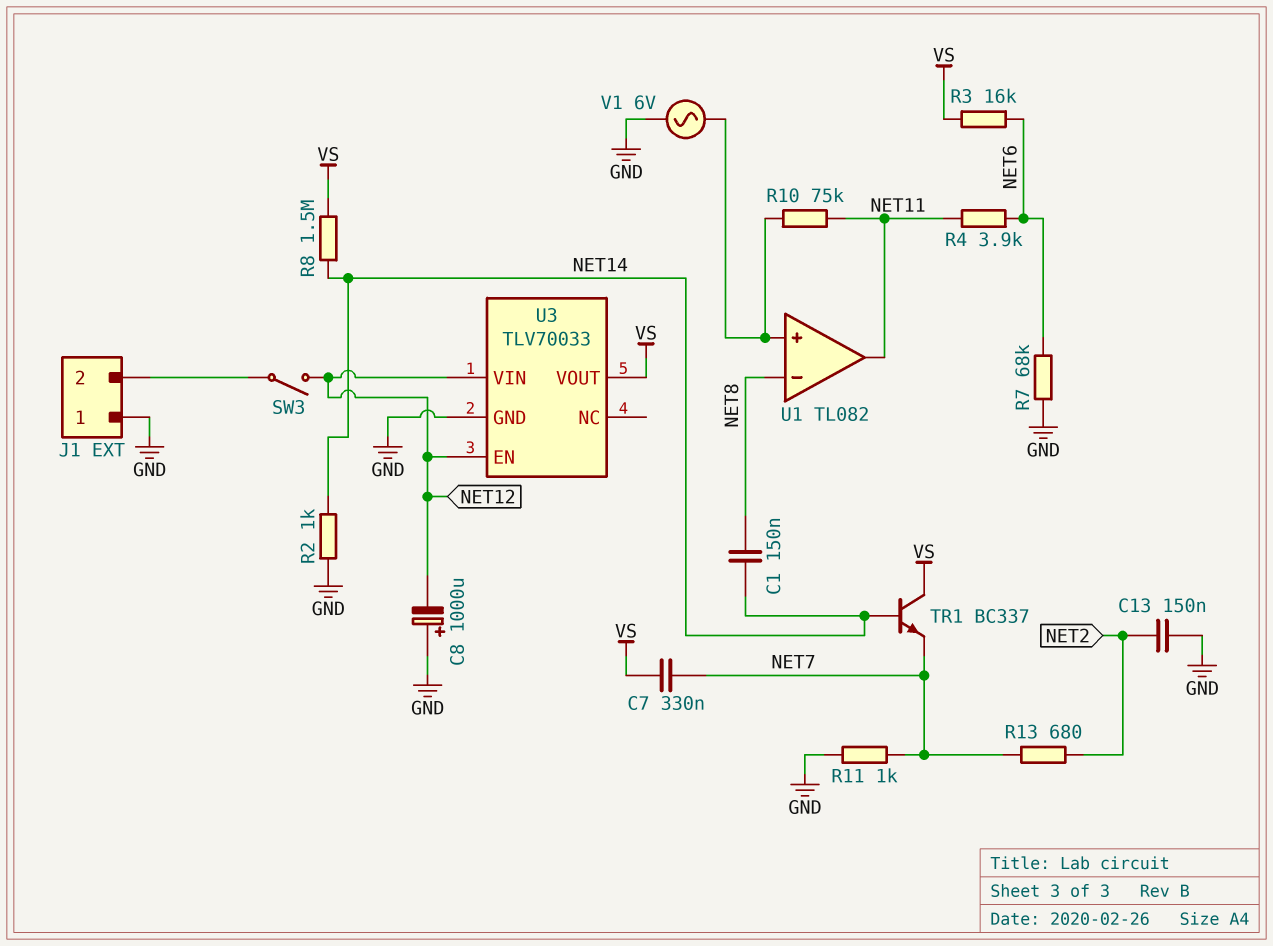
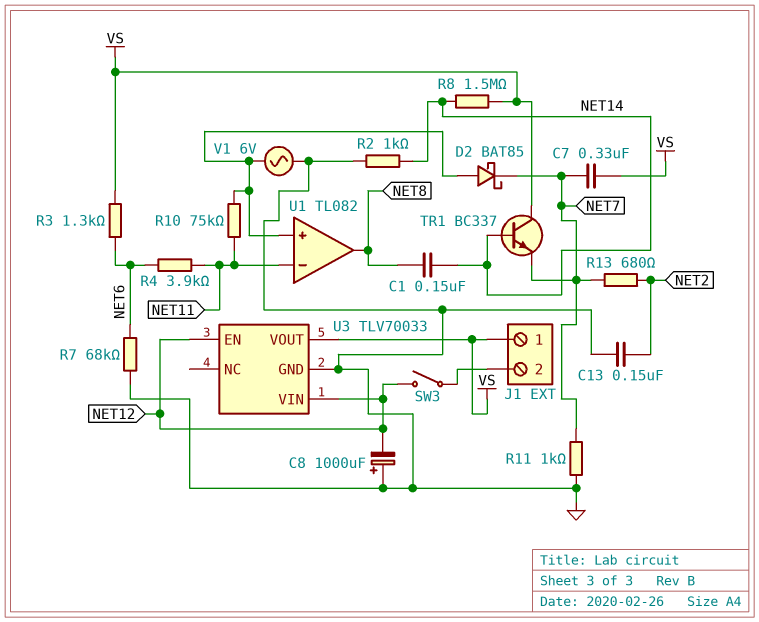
D2: none -> schottky BAT85 (A U1/in+, K NET7)
J1 pin 1: GND -> VS
R3: 16k (NET6, VS) -> 1.3k (NET6, VS)
U1 pin in-: NET8 -> NET11
U1 pin out: NET11 -> NET8

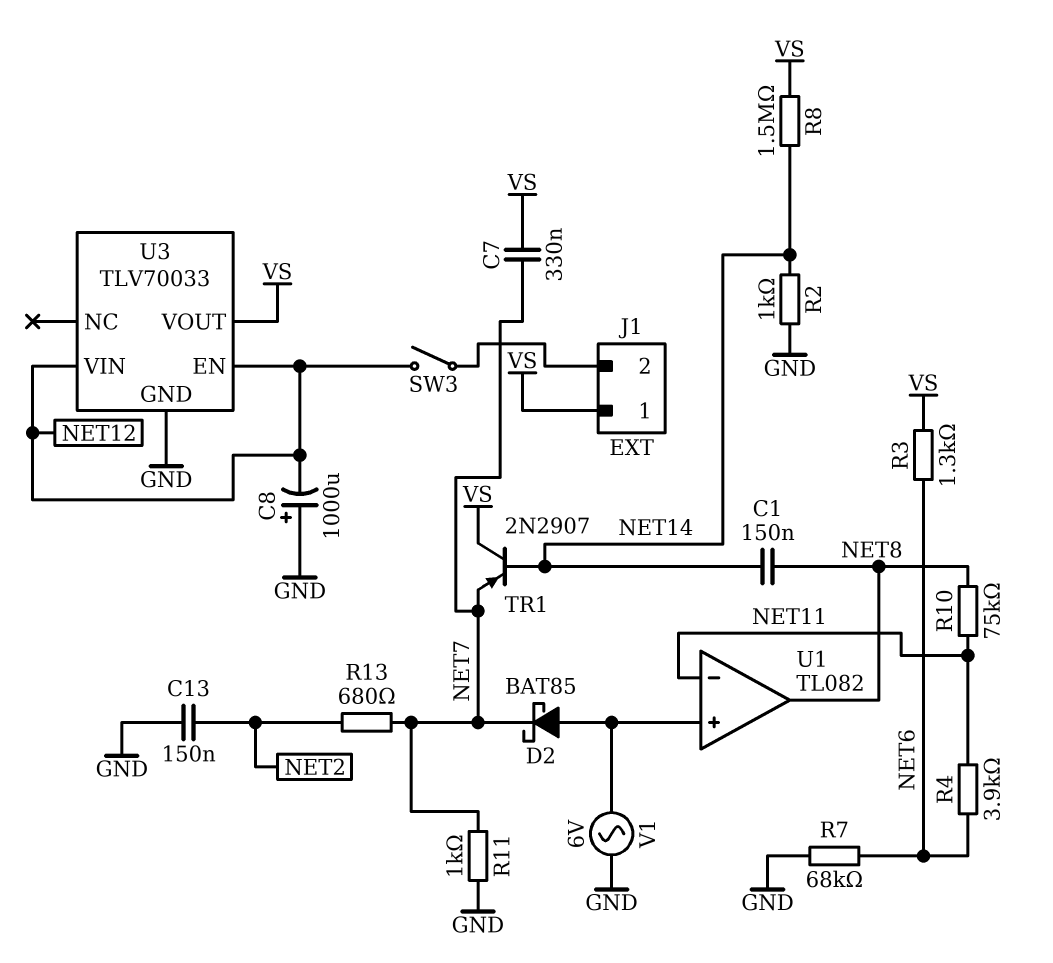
R10: 75k (NET11, U1/in+) -> 75k (NET8, NET11)
TR1: NPN BC337 (B NET14, C VS, E NET7) -> PNP 2N2907 (B NET14, C VS, E NET7)

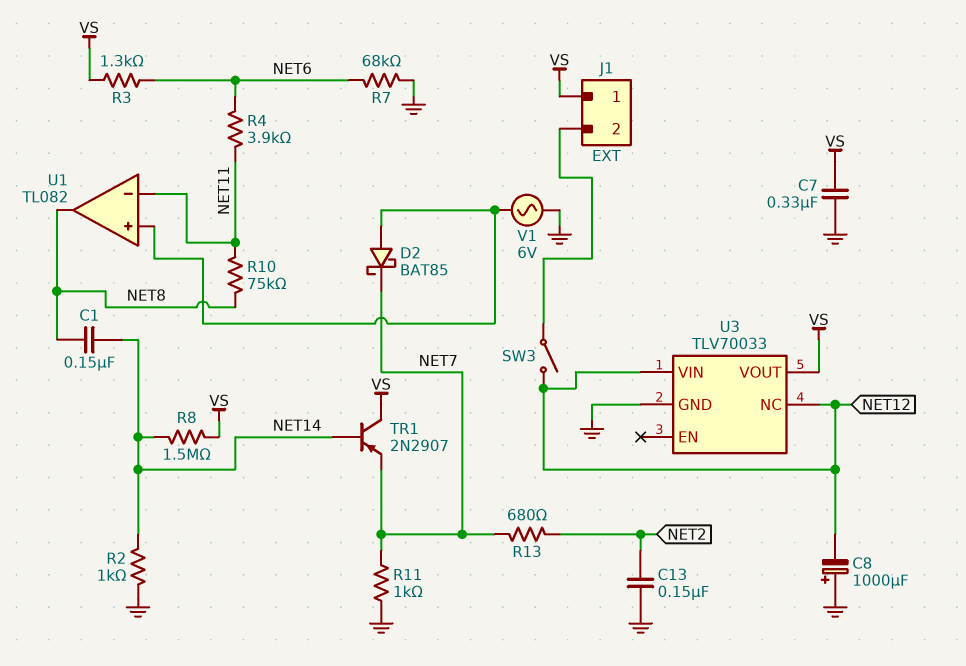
C7: 330nF (NET7, VS) -> 330nF (GND, VS)
U3 pin EN: NET12 -> none
U3 pin NC: none -> NET12

